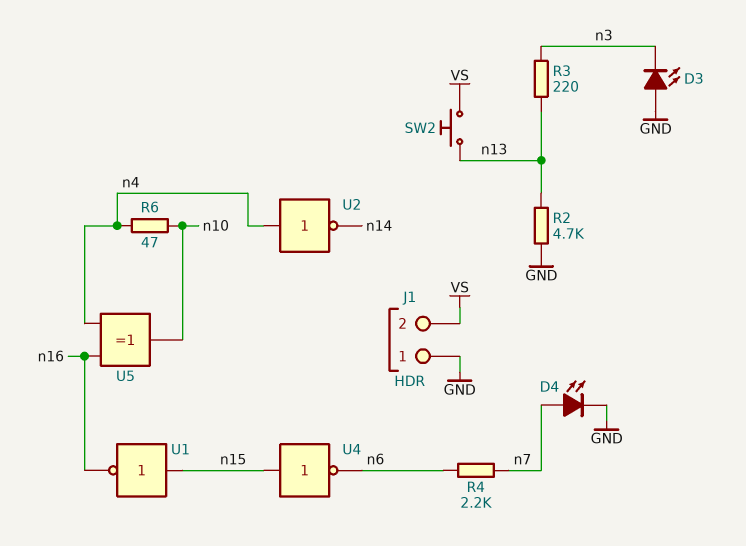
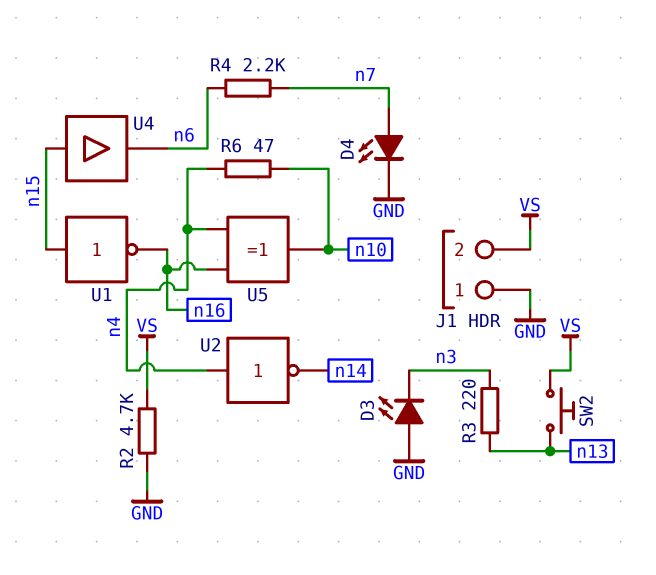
R2: 4.7k (GND, n13) -> 4.7k (GND, VS)
U4: NOT (in n15, out n6) -> buffer (in n15, out n6)

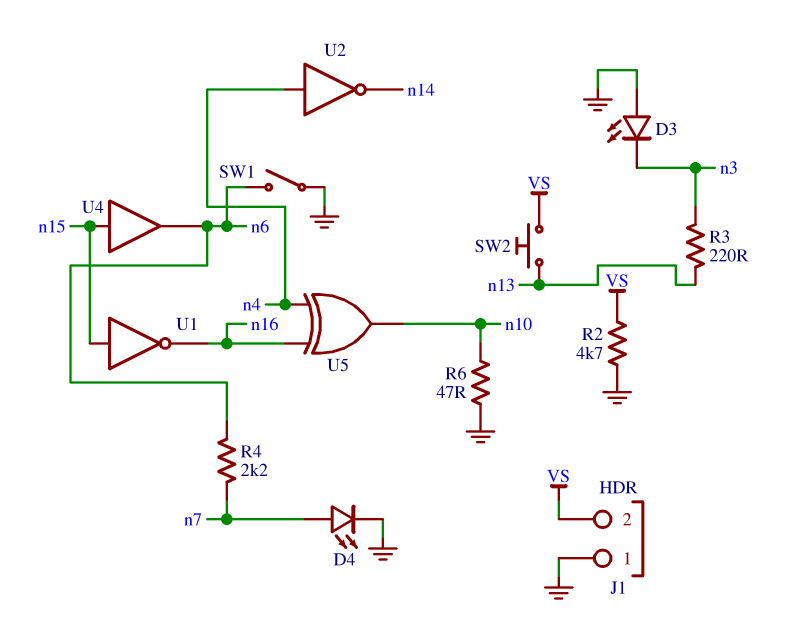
R6: 47 (n4, n10) -> 47 (GND, n10)
SW1: none -> switch (GND, n6)

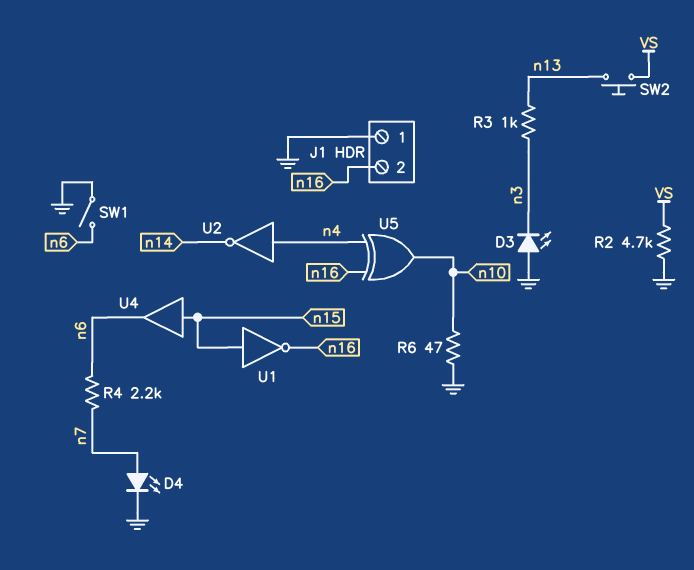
J1 pin 2: VS -> n16
R3: 220 (n3, n13) -> 1k (n3, n13)

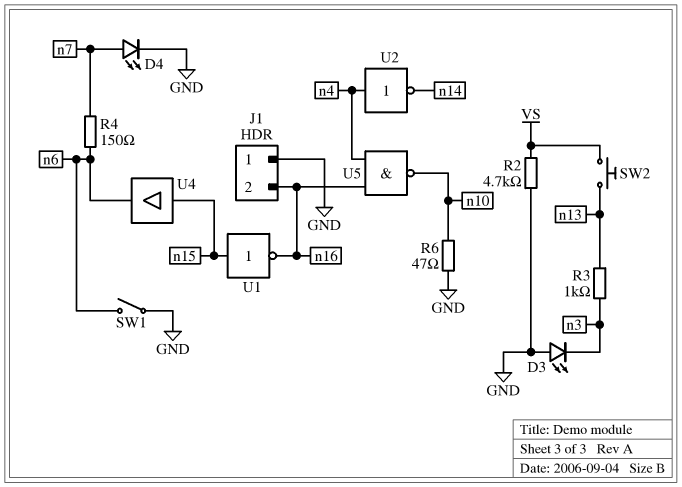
R4: 2.2k (n6, n7) -> 150 (n6, n7)
U5: XOR (in n4, in n16, out n10) -> NAND (in n4, in n16, out n10)

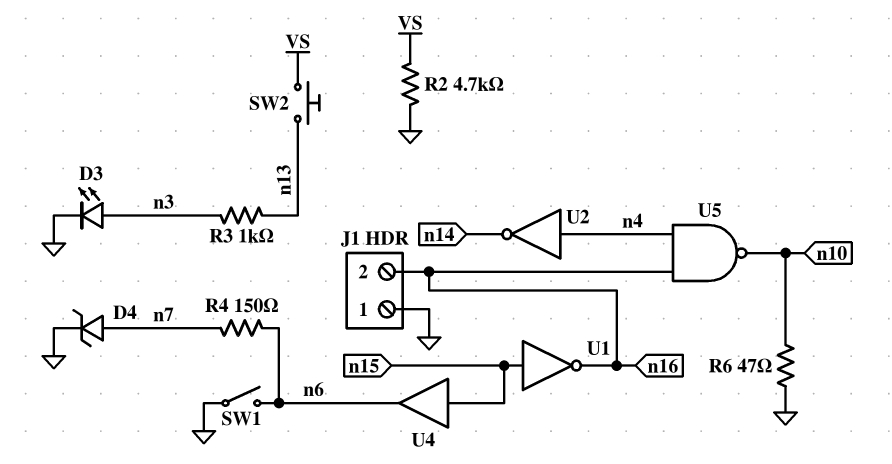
D3: LED (A GND, K n3) -> LED (A n3, K GND)
D4: LED (A n7, K GND) -> zener (A n7, K GND)

